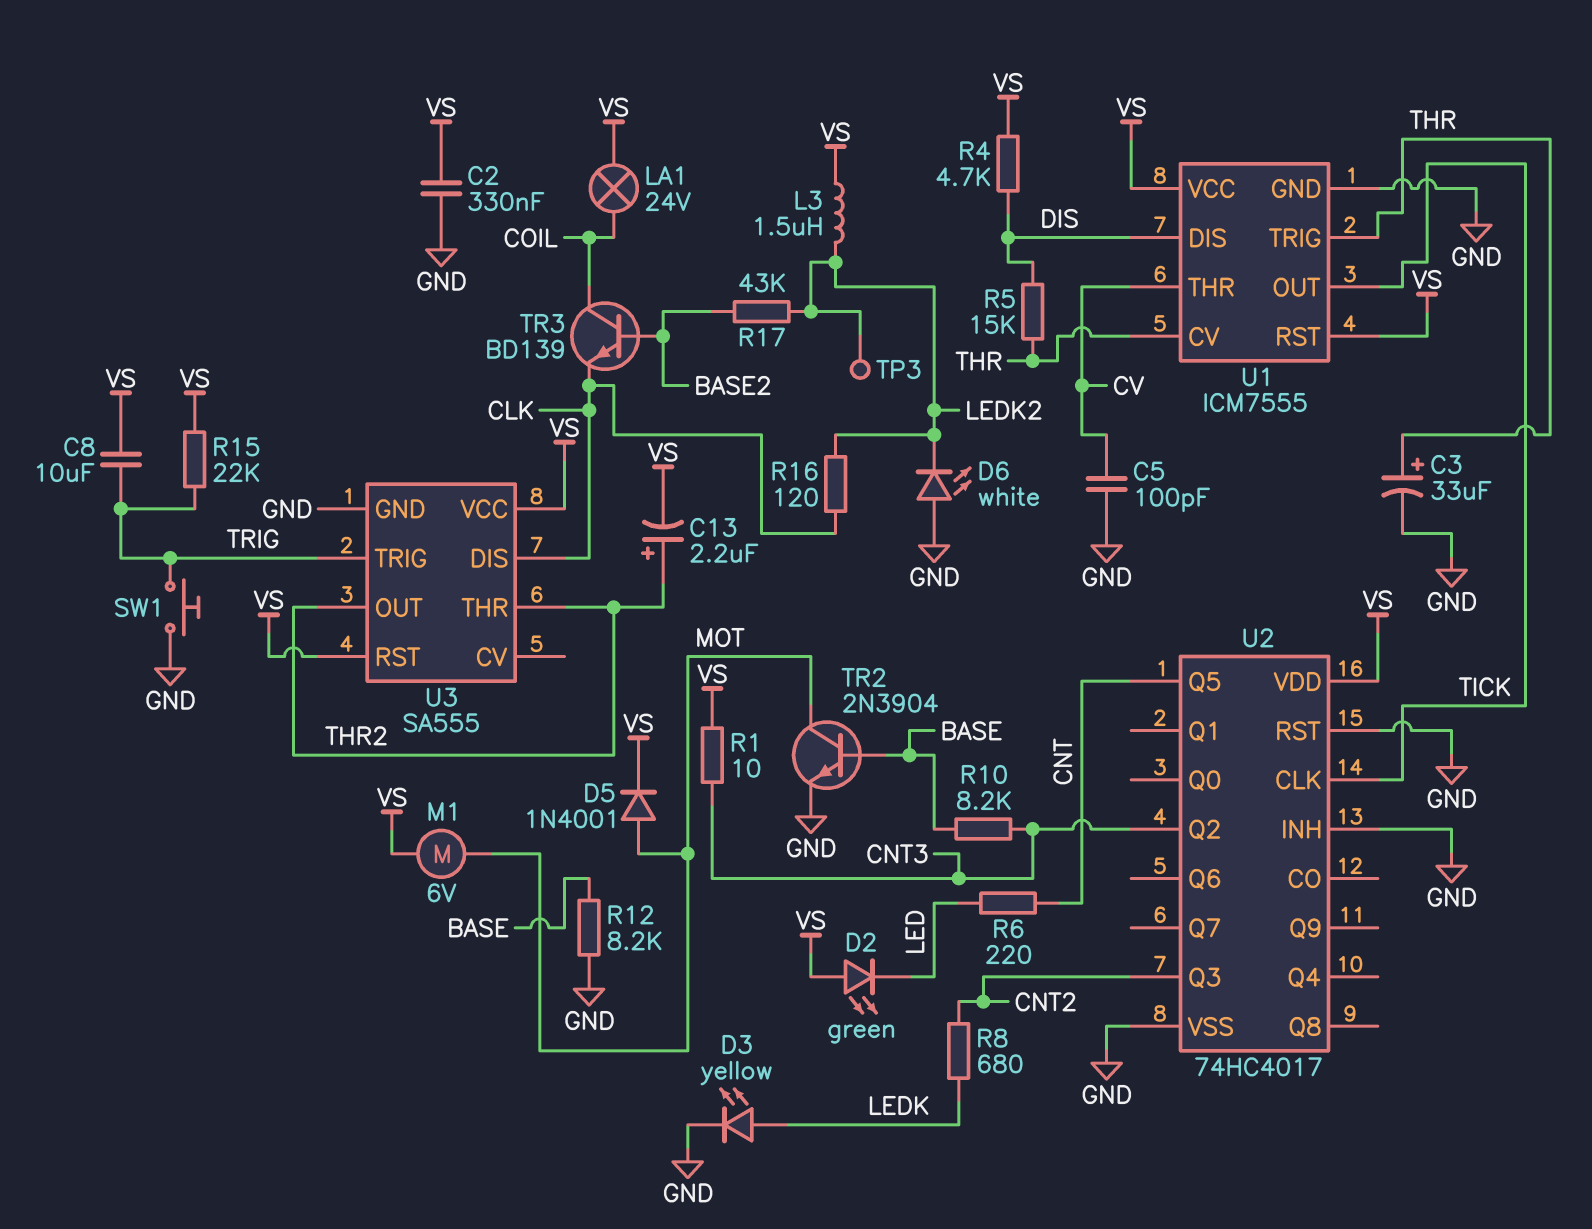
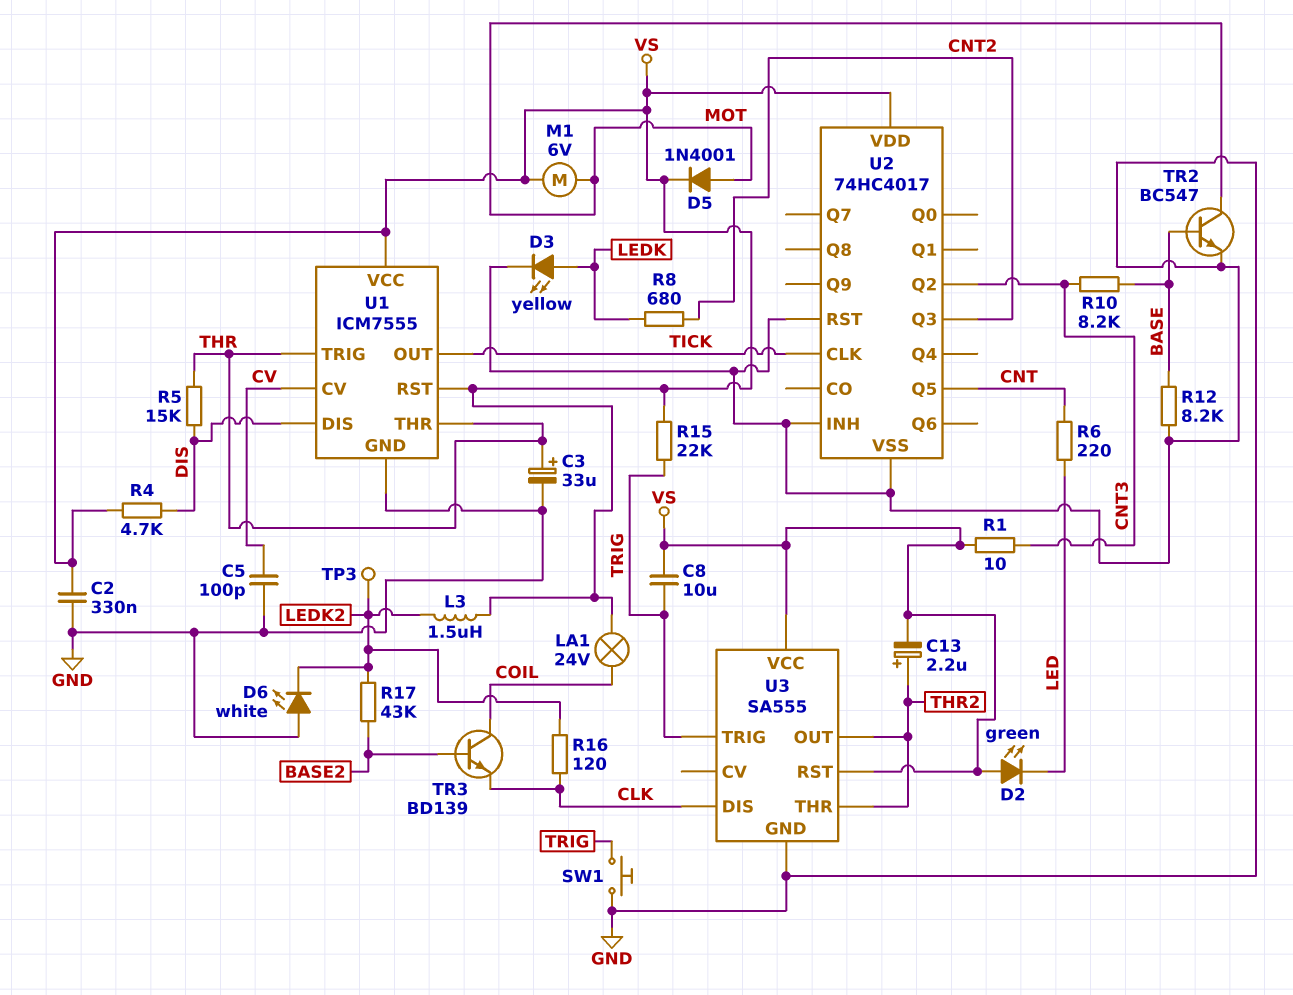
TR2: NPN 2N3904 (B BASE, C MOT, E GND) -> NPN BC547 (B BASE, C MOT, E GND)
U1 pin CV: THR -> CV
U1 pin THR: CV -> THR

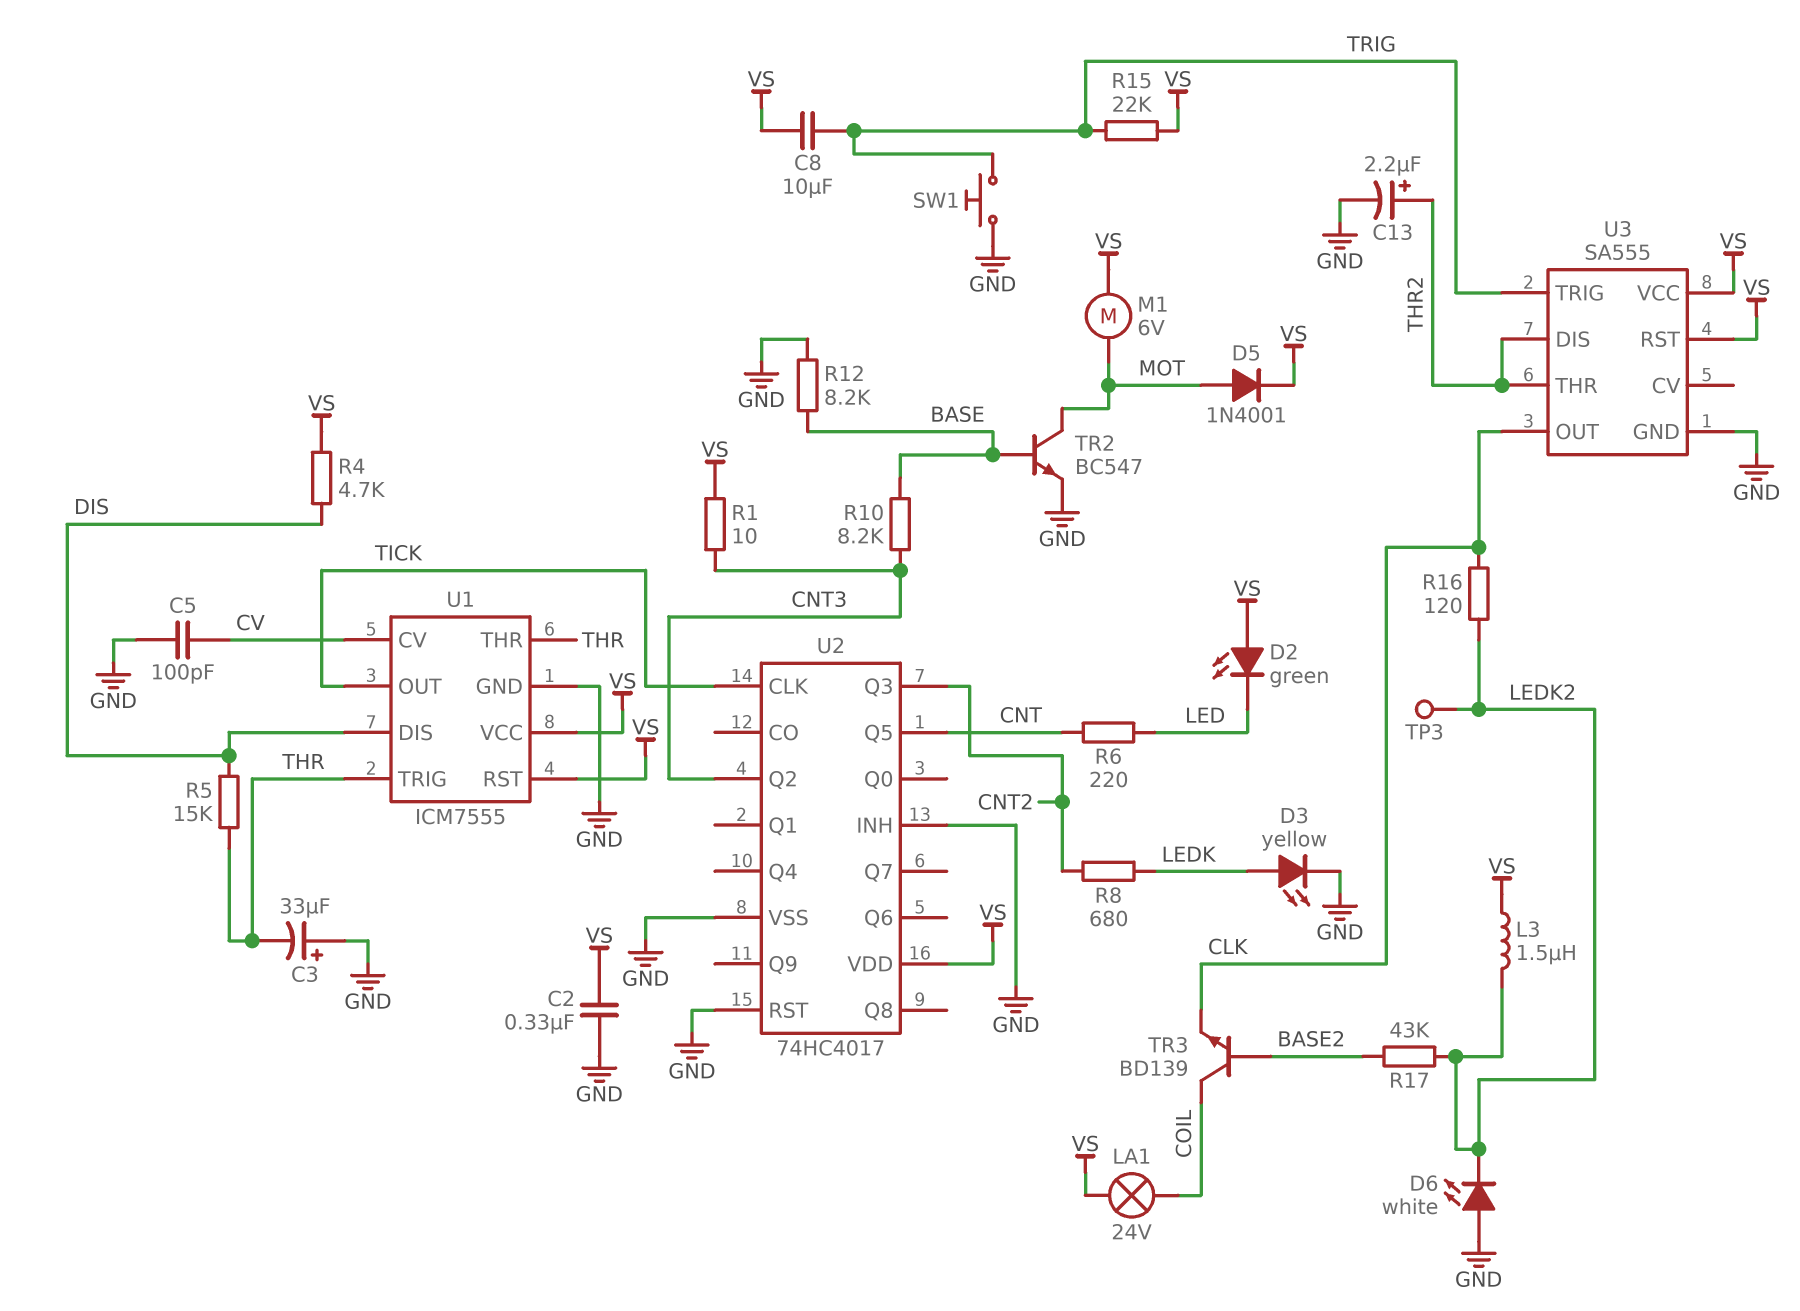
C3: 33uF (plus THR, minus GND) -> 33uF (plus GND, minus THR)
C13: 2.2uF (plus THR2, minus VS) -> 2.2uF (plus THR2, minus GND)
U3 pin DIS: CLK -> THR2
U3 pin OUT: THR2 -> CLK

